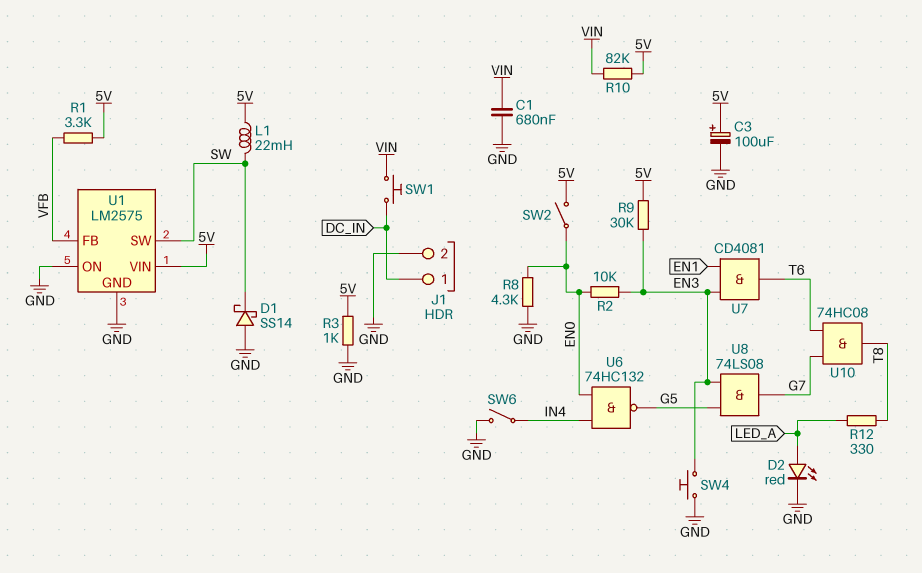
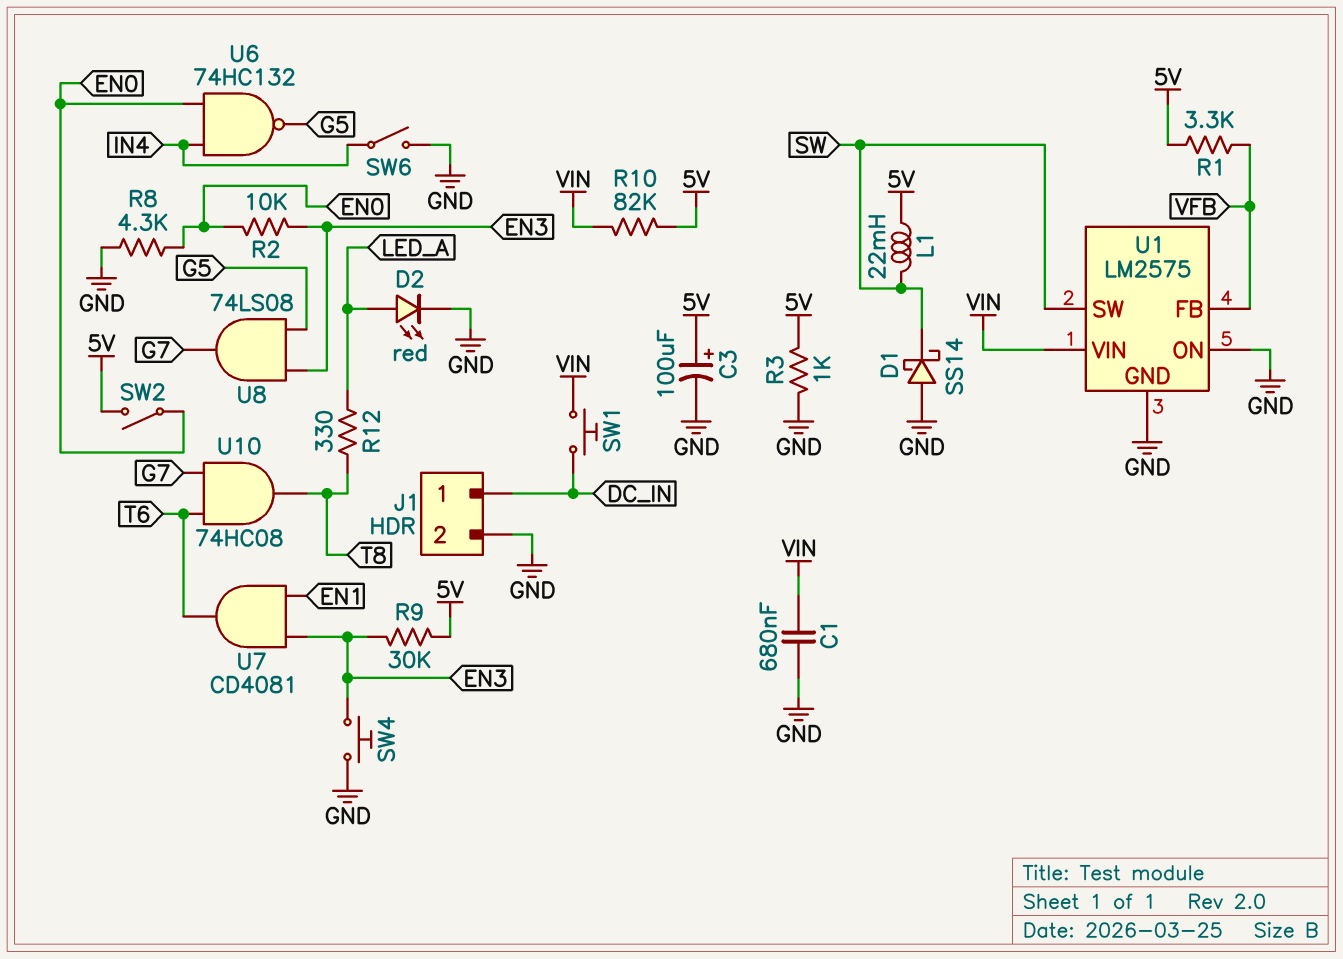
U1 pin VIN: 5V -> VIN

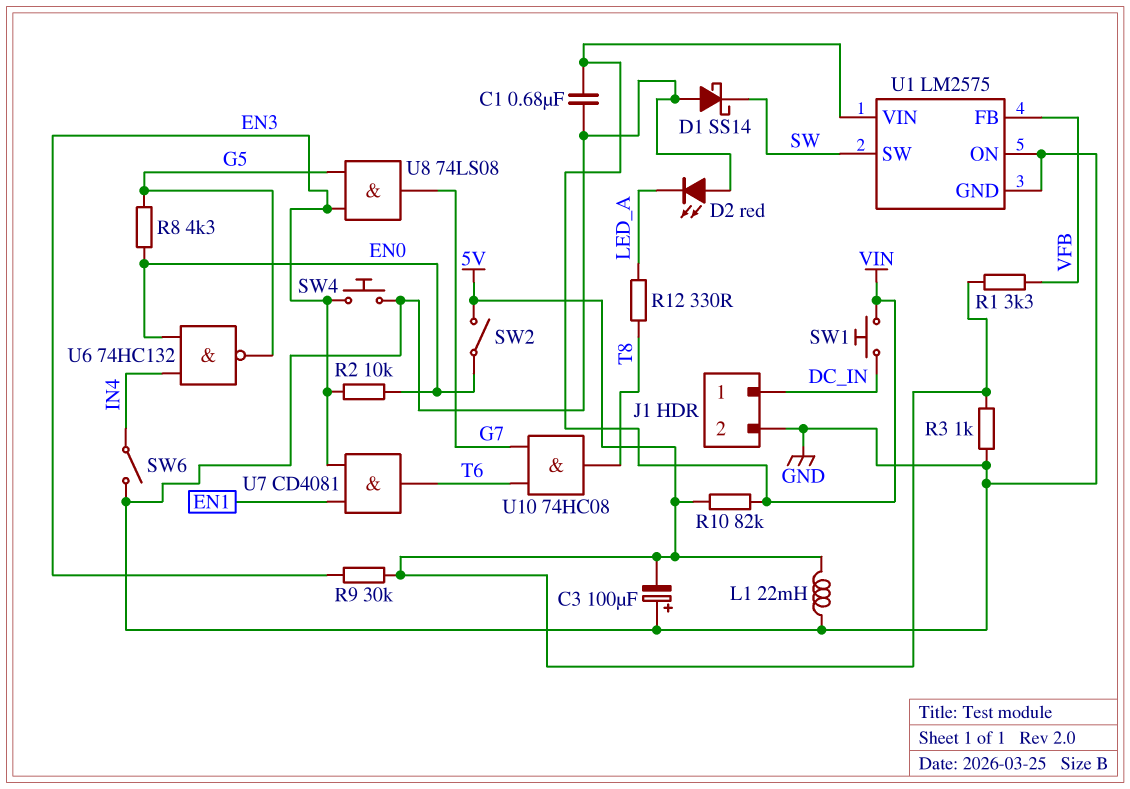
C3: 100uF (plus 5V, minus GND) -> 100uF (plus GND, minus 5V)
D2: LED red (A LED_A, K GND) -> LED red (A GND, K LED_A)
L1: 22mH (5V, SW) -> 22mH (5V, GND)
R8: 4.3k (EN0, GND) -> 4.3k (EN0, G5)

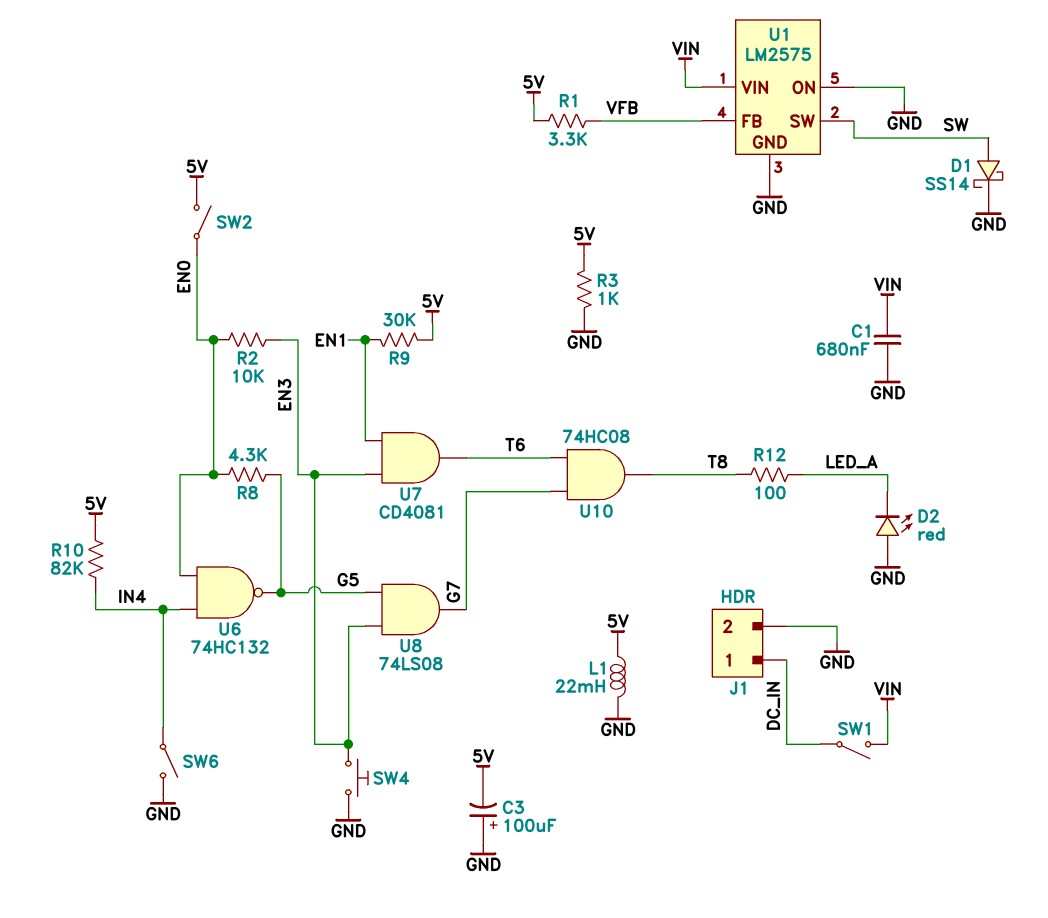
D1: schottky SS14 (A GND, K SW) -> schottky SS14 (A SW, K GND)
R9: 30k (5V, EN3) -> 30k (5V, EN1)
R10: 82k (5V, VIN) -> 82k (5V, IN4)
R12: 330 (LED_A, T8) -> 100 (LED_A, T8)
SW1: button (DC_IN, VIN) -> switch (DC_IN, VIN)

